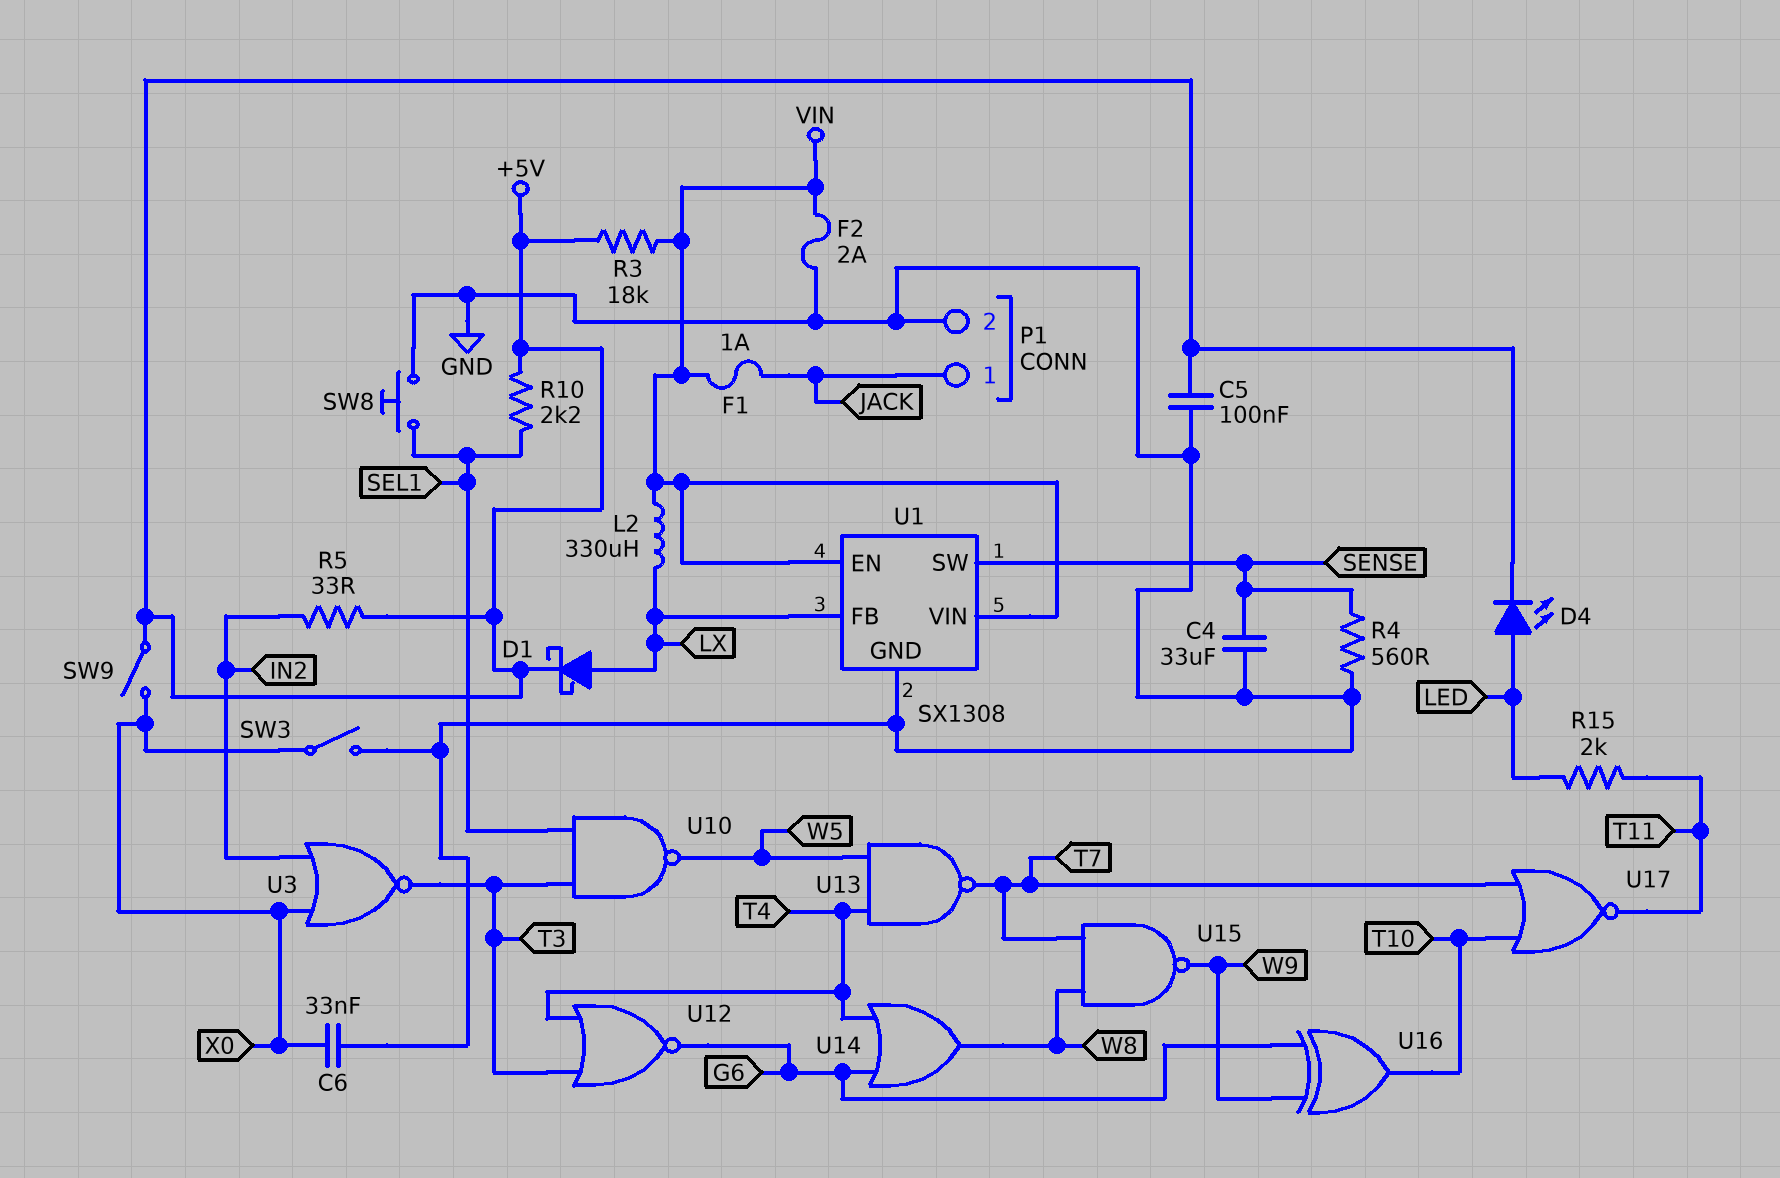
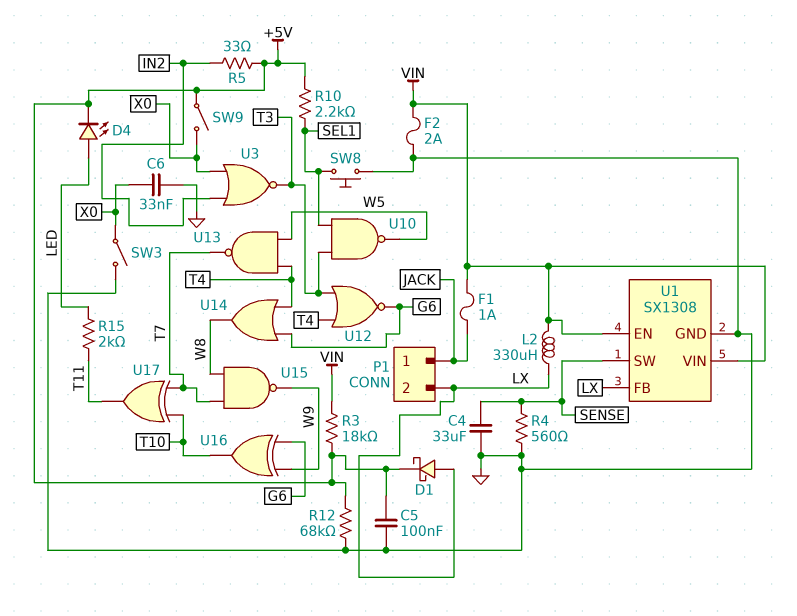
P1 pin 2: GND -> LX
R12: none -> 68k (+5V, GND)
U17: NOR (in T7, in T10, out T11) -> XOR (in T7, in T10, out T11)

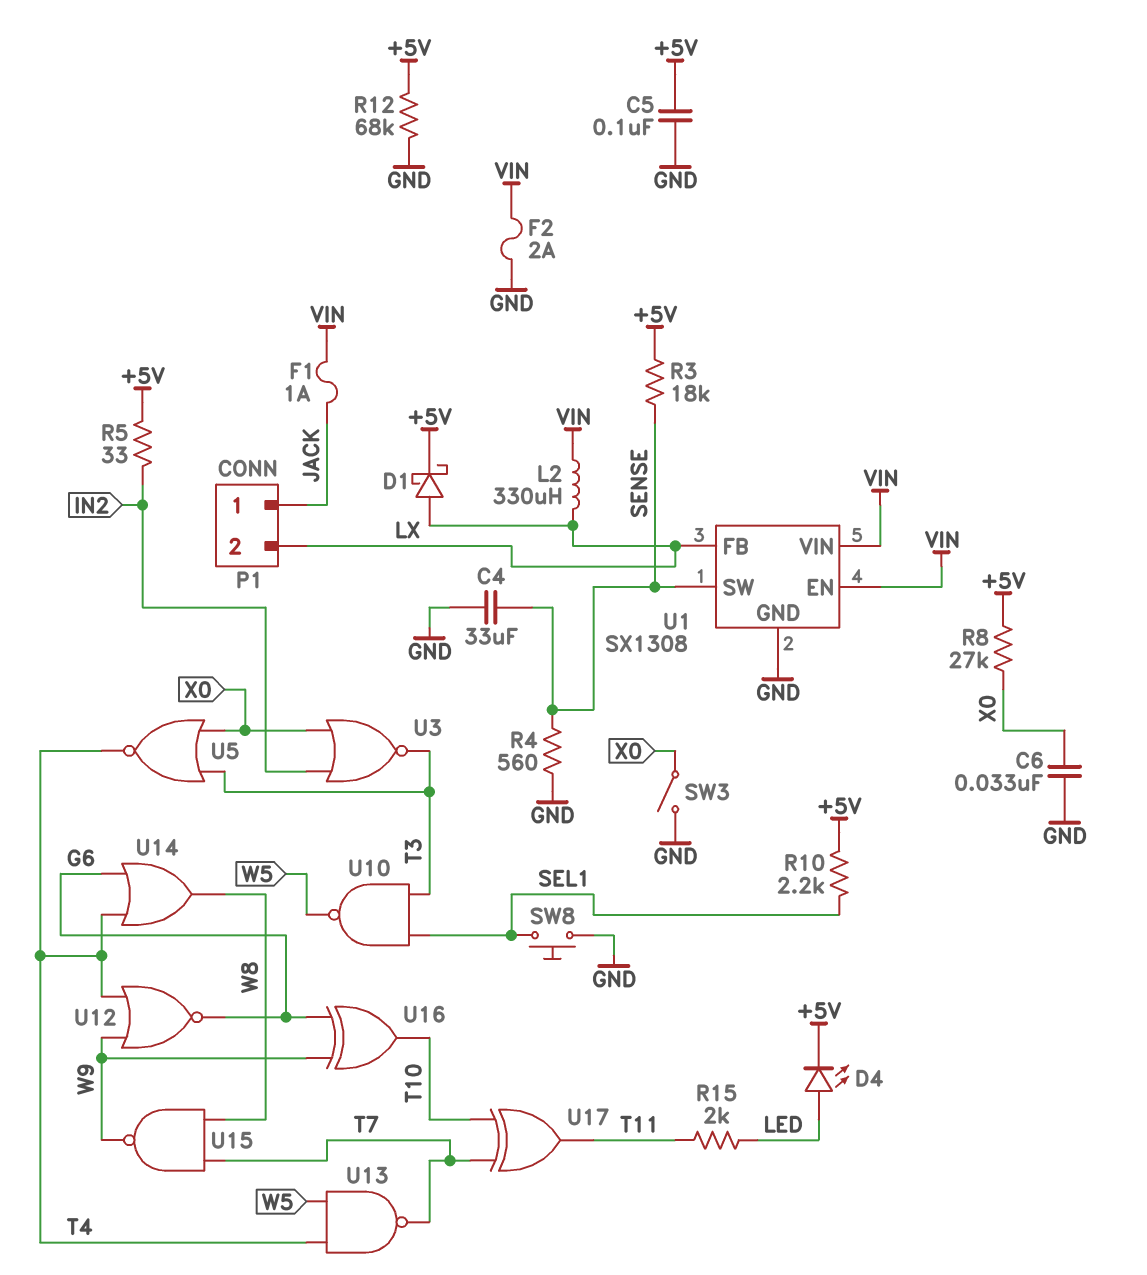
R3: 18k (+5V, VIN) -> 18k (+5V, SENSE)
R8: none -> 27k (+5V, X0)
SW9: switch (+5V, X0) -> none
U5: none -> NOR (in T3, in X0, out T4)
U12: NOR (in T3, in T4, out G6) -> NOR (in T4, in W9, out G6)

